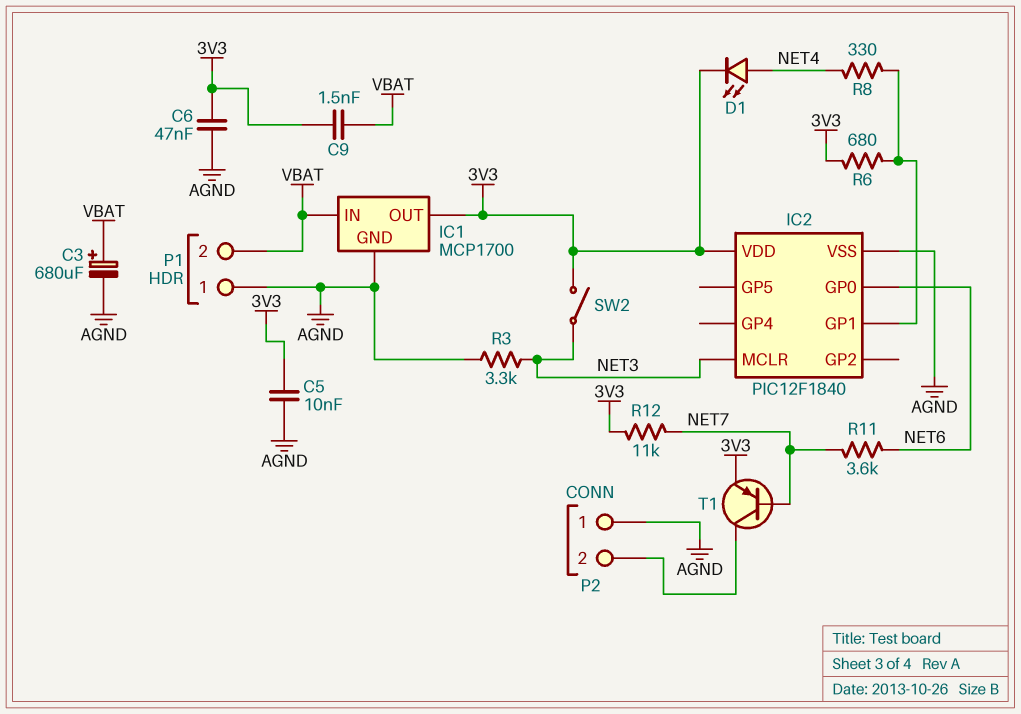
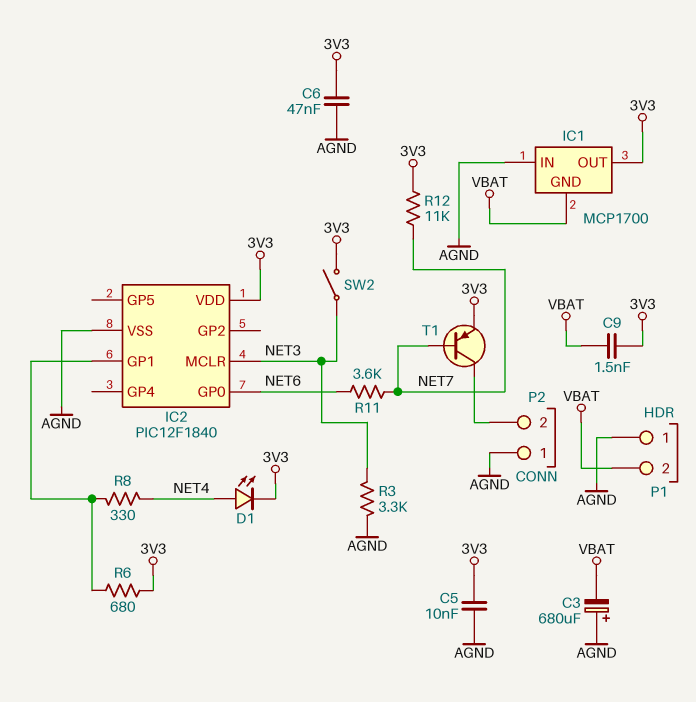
C3: 680uF (plus VBAT, minus AGND) -> 680uF (plus AGND, minus VBAT)
IC1 pin GND: AGND -> VBAT
IC1 pin IN: VBAT -> AGND

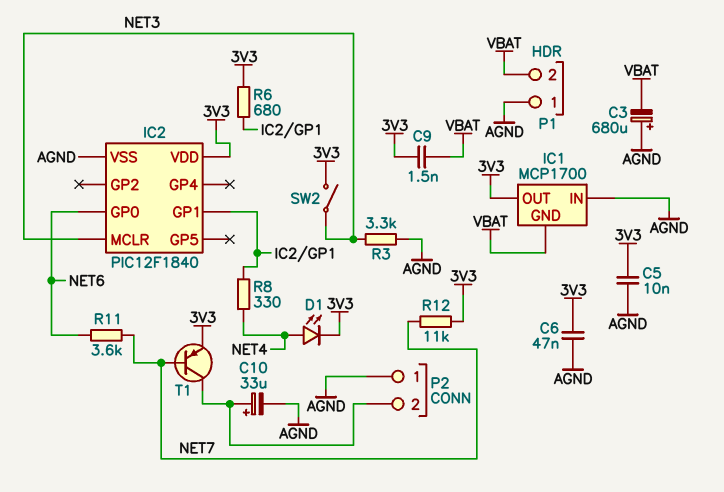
C10: none -> 33uF (plus P2/2, minus AGND)

